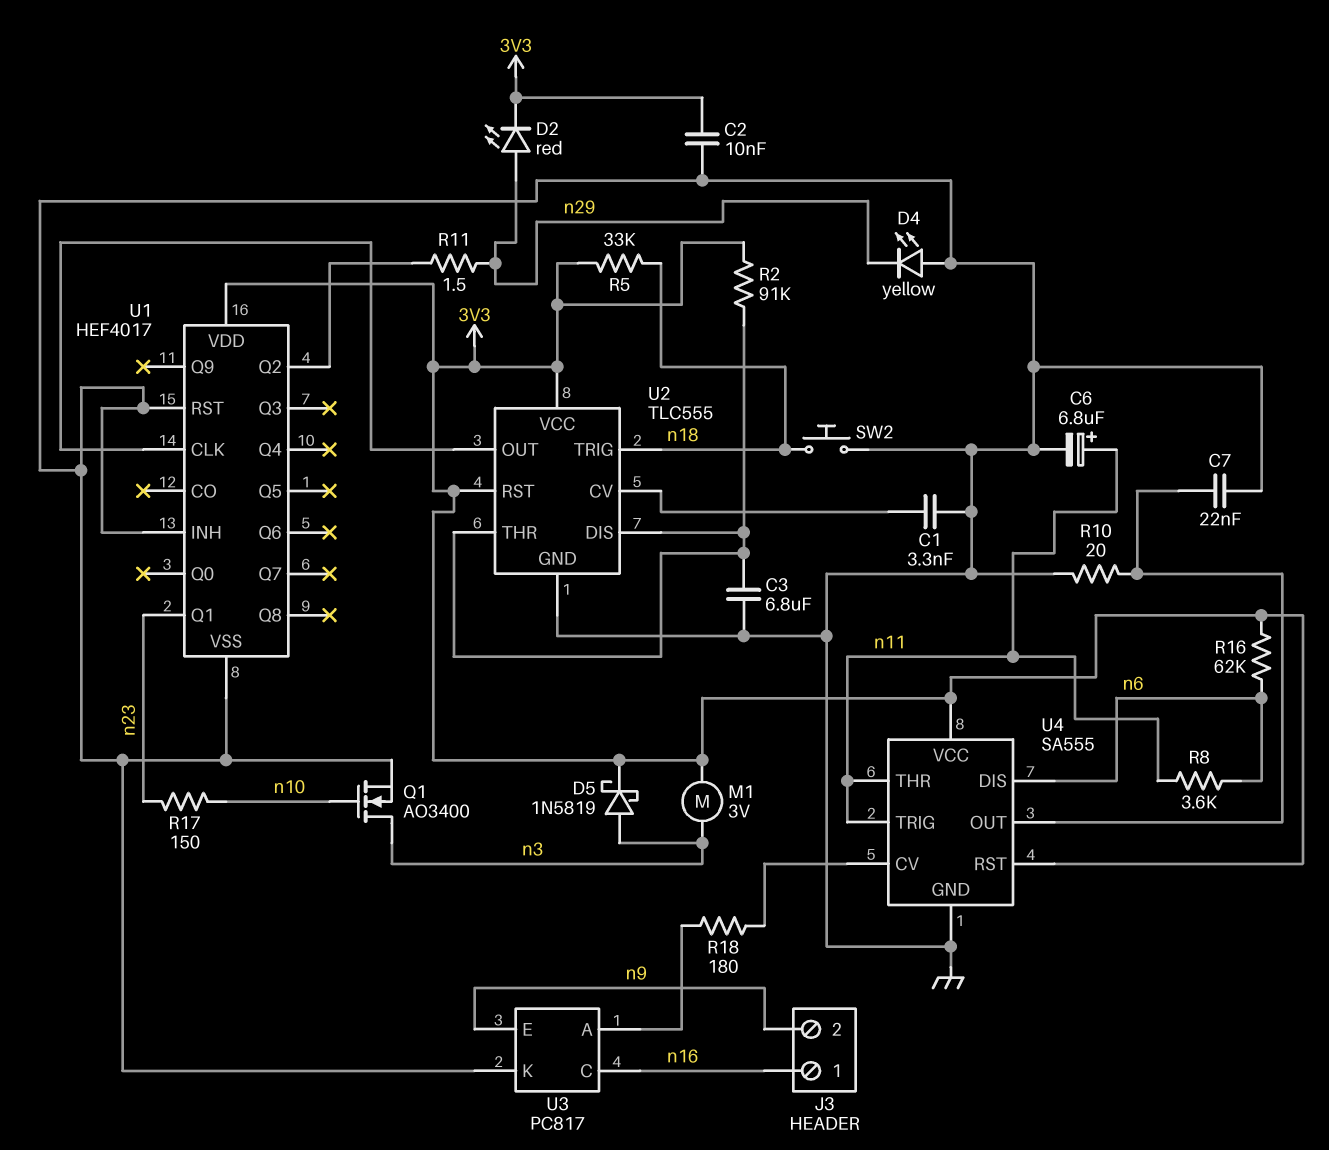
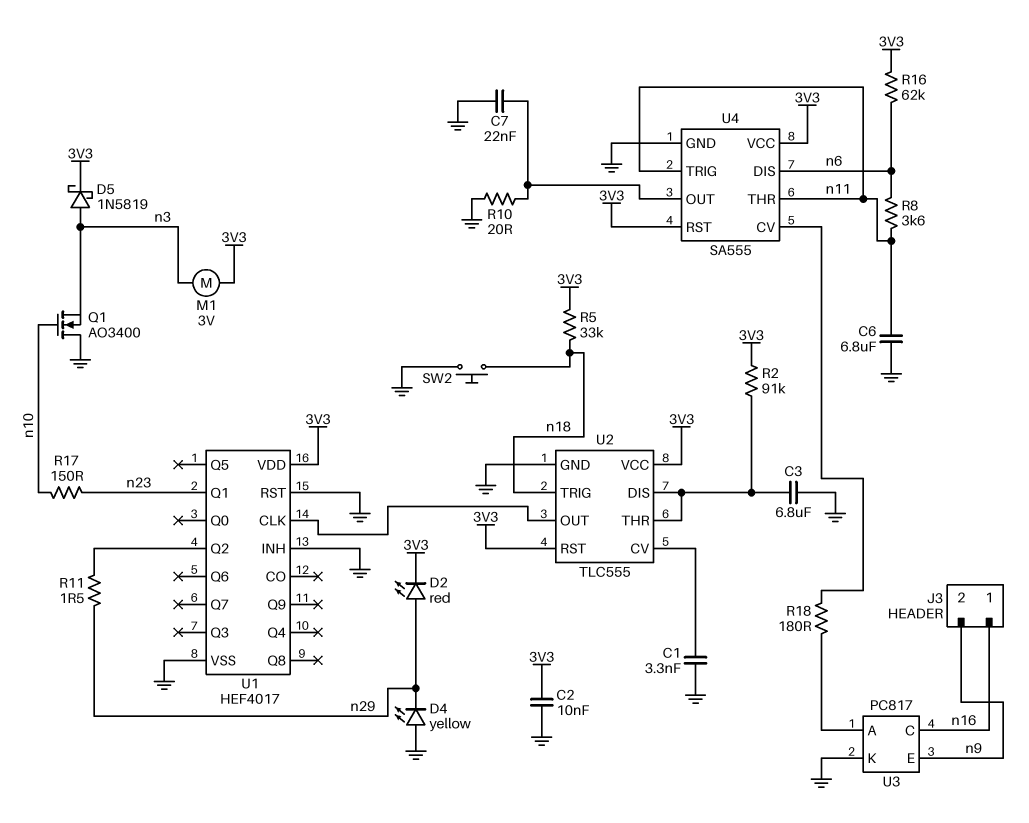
C6: 6.8uF (plus n11, minus GND) -> 6.8uF (GND, n11)
Q1: NMOS AO3400 (G n10, D n3, S GND) -> NMOS AO3400 (G n10, D GND, S n3)

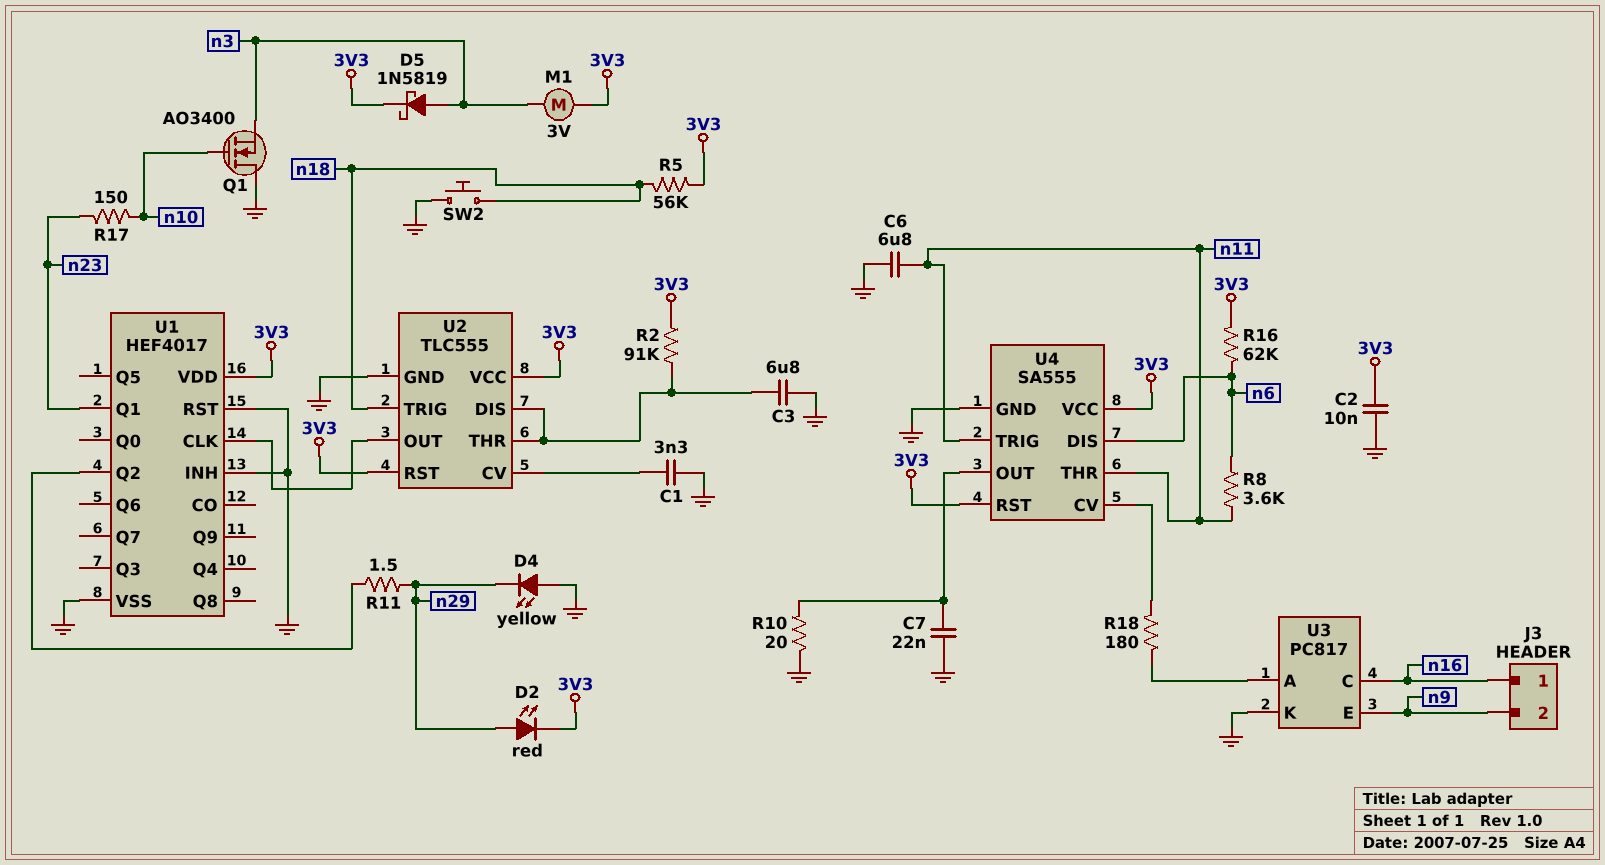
R5: 33k (3V3, n18) -> 56k (3V3, n18)

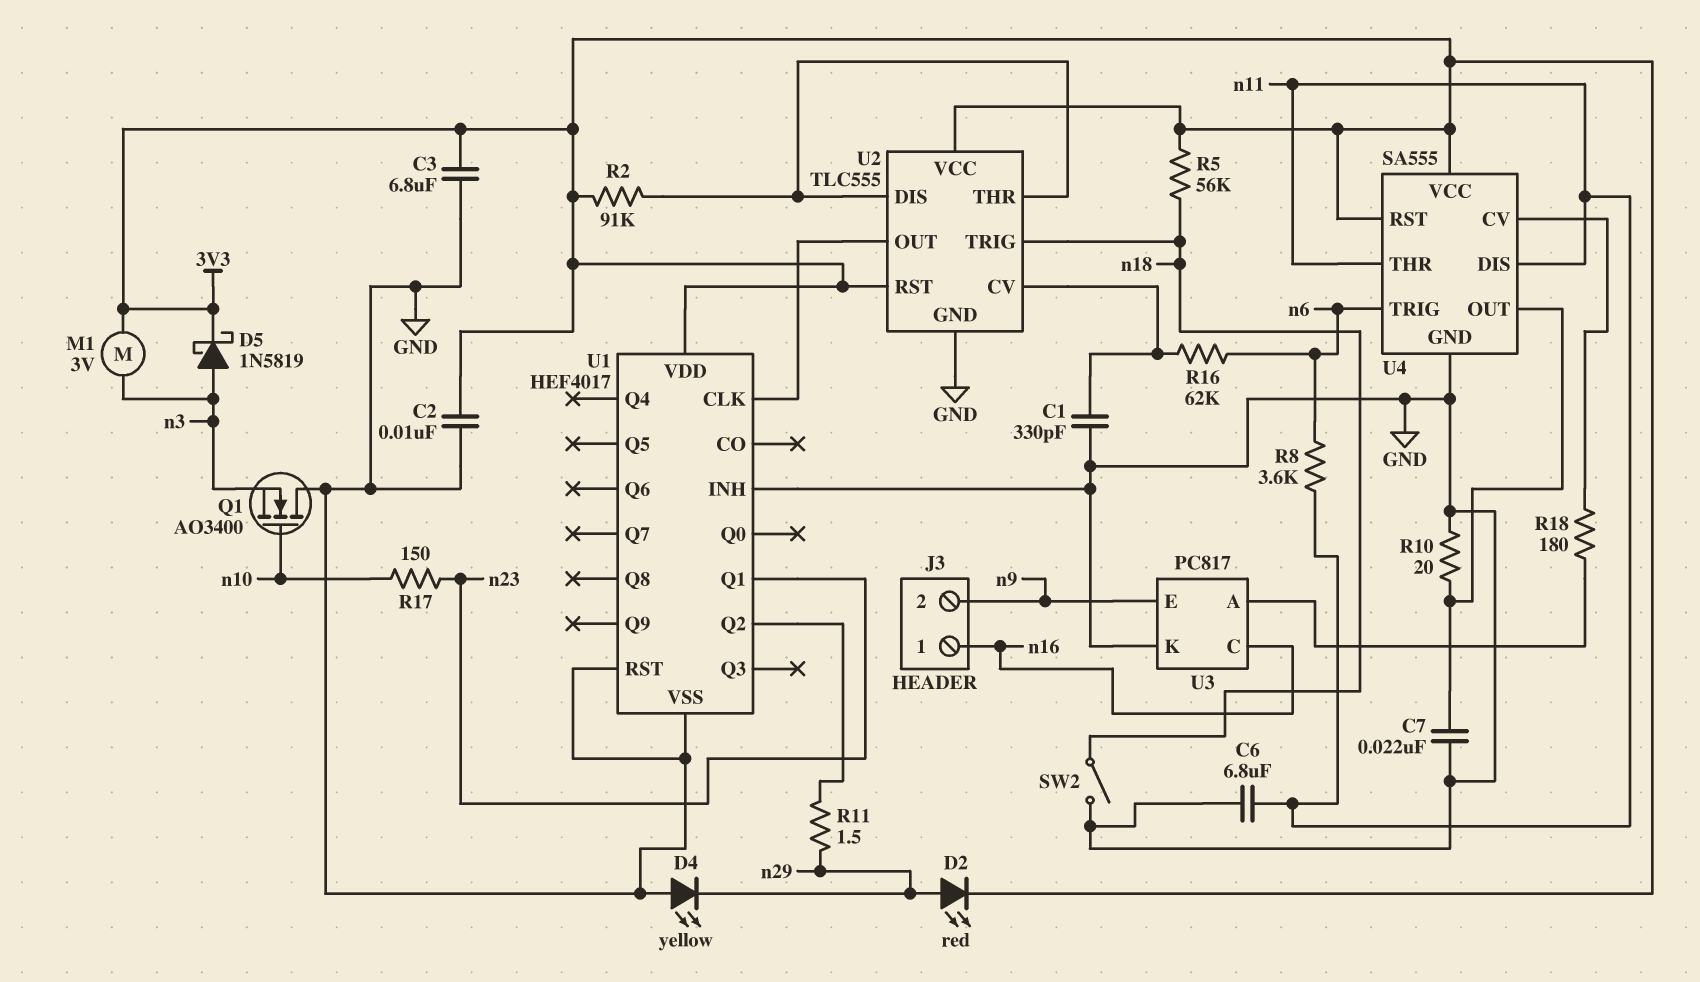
C1: 3.3nF (GND, U2/CV) -> 330pF (GND, U2/CV)
C3: 6.8uF (GND, U2/DIS) -> 6.8uF (3V3, GND)
R16: 62k (3V3, n6) -> 62k (U2/CV, n6)
SW2: button (GND, n18) -> switch (GND, n18)
U4 pin DIS: n6 -> n11
U4 pin TRIG: n11 -> n6

